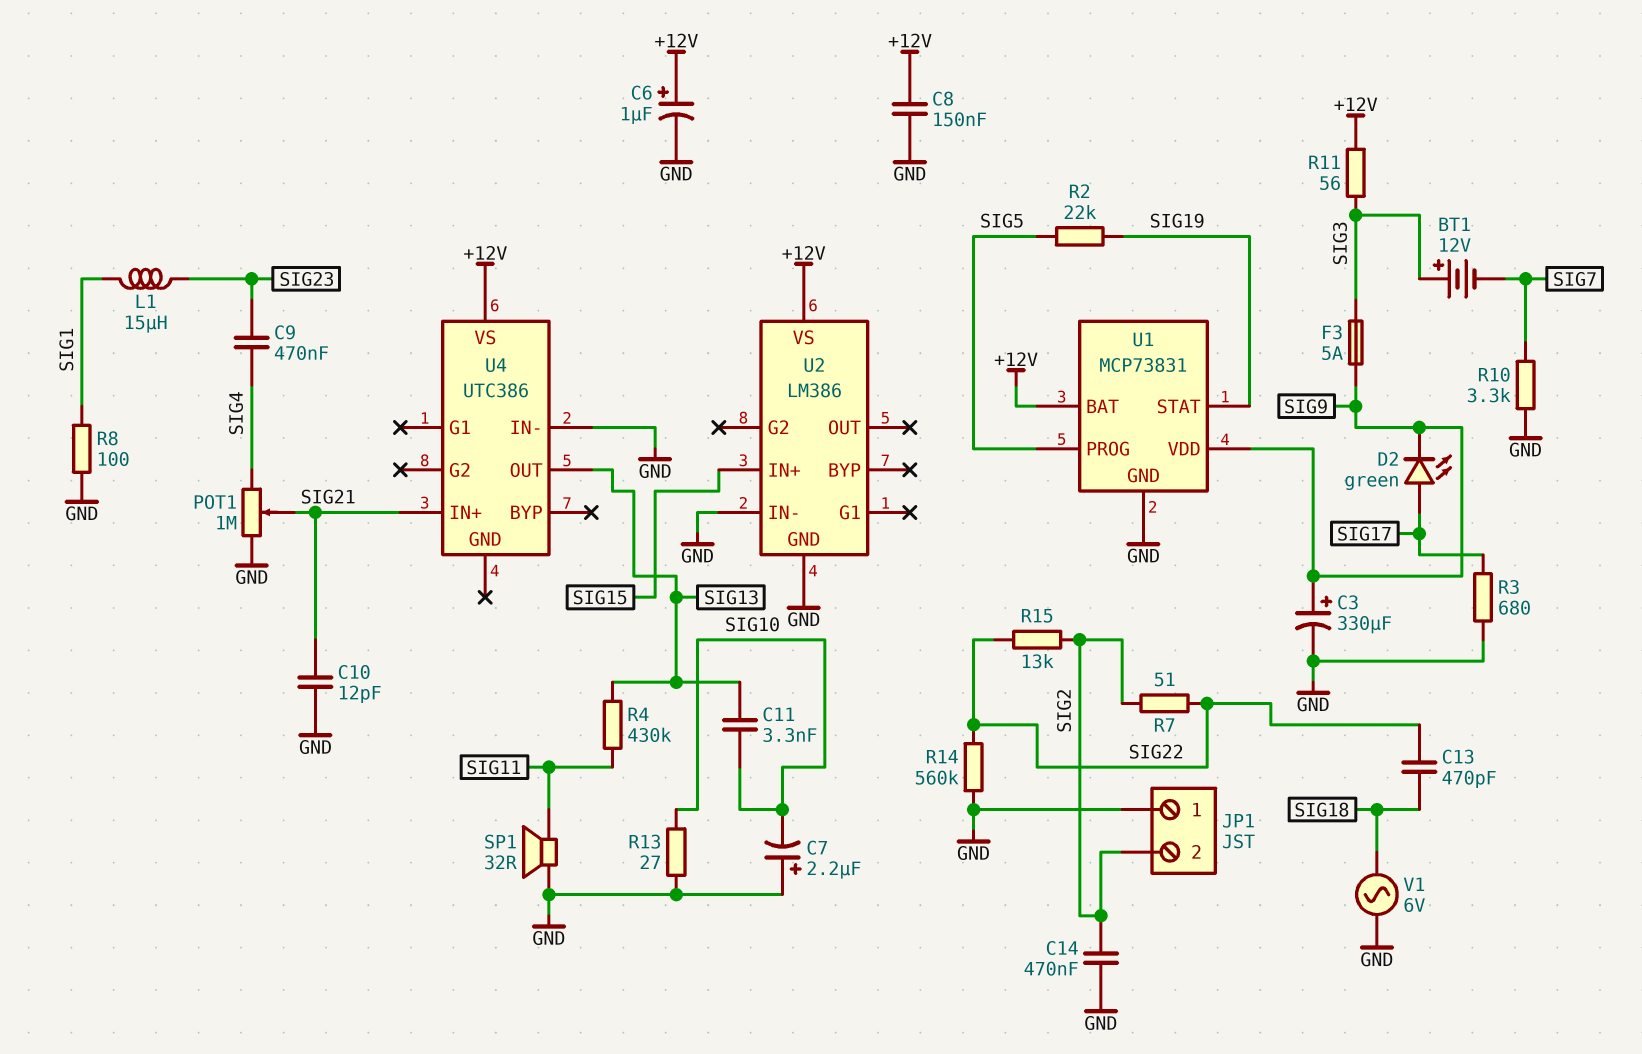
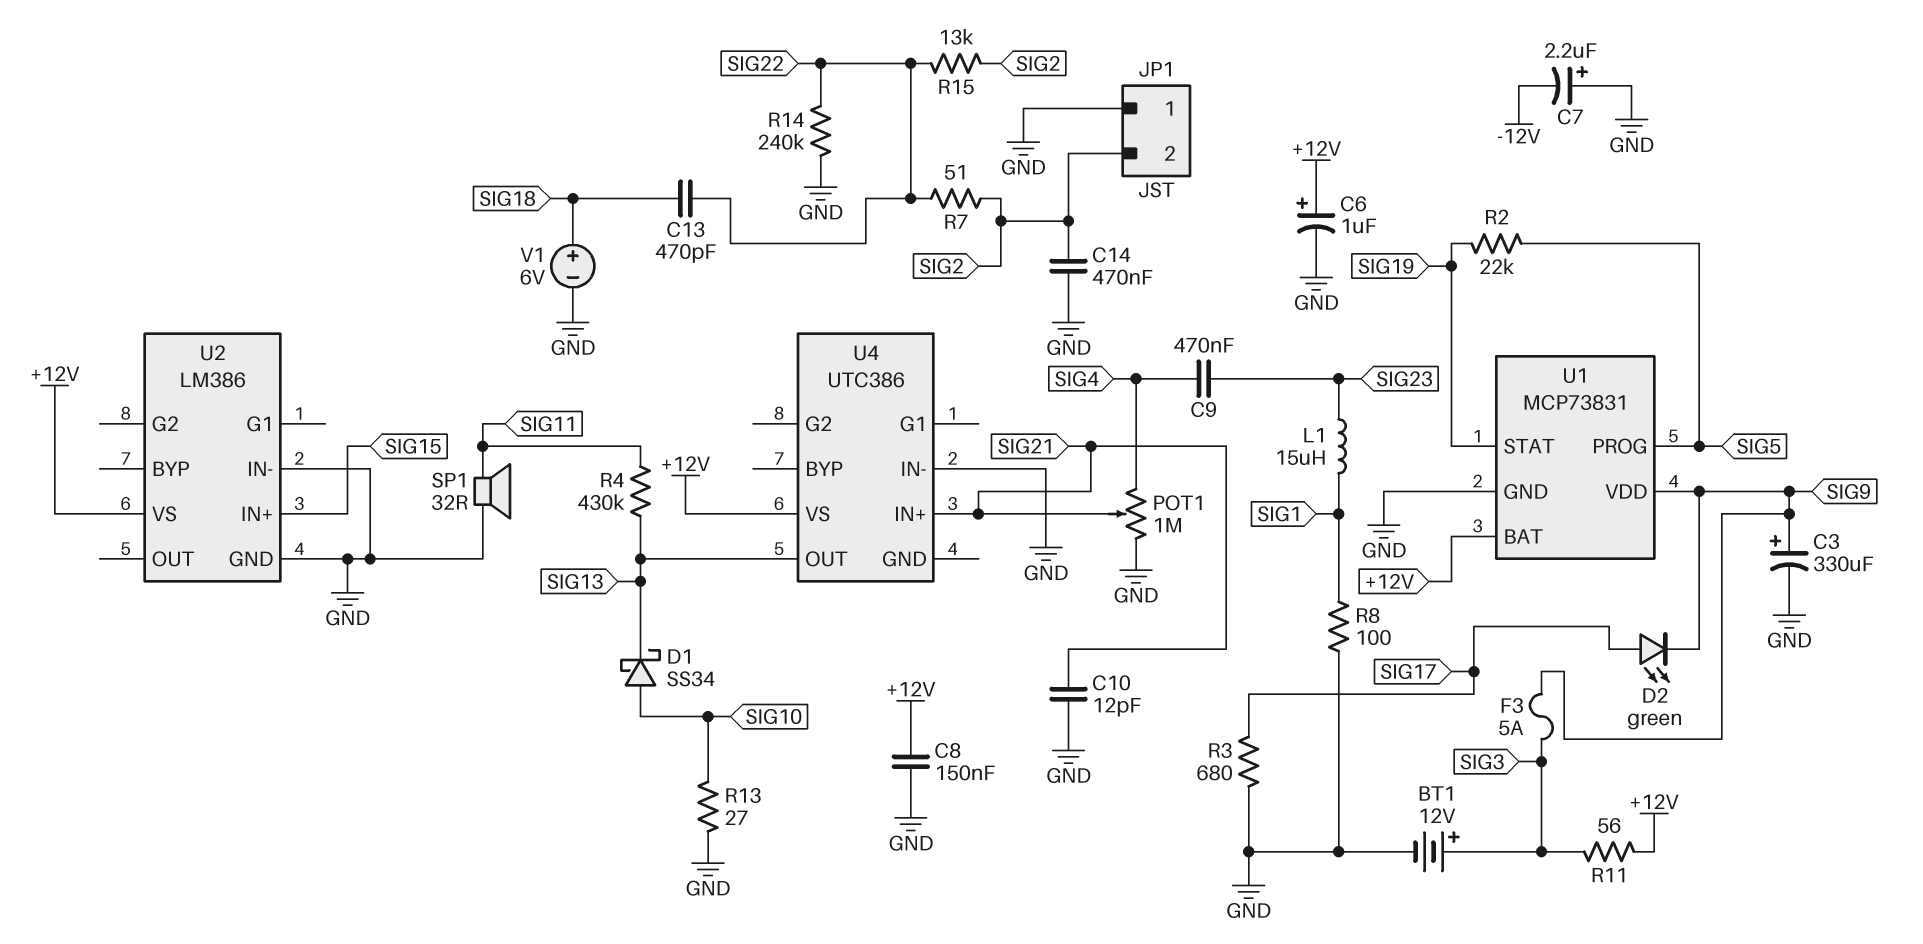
BT1: 12V (plus SIG3, minus SIG7) -> 12V (plus SIG3, minus GND)
C7: 2.2uF (plus GND, minus SIG10) -> 2.2uF (plus GND, minus -12V)
C11: 3.3nF (SIG10, SIG13) -> none
D1: none -> schottky SS34 (A SIG10, K SIG13)
R10: 3.3k (GND, SIG7) -> none
R14: 560k (GND, SIG22) -> 240k (GND, SIG22)
V1: AC 6V (GND, SIG18) -> 6V (plus SIG18, minus GND)

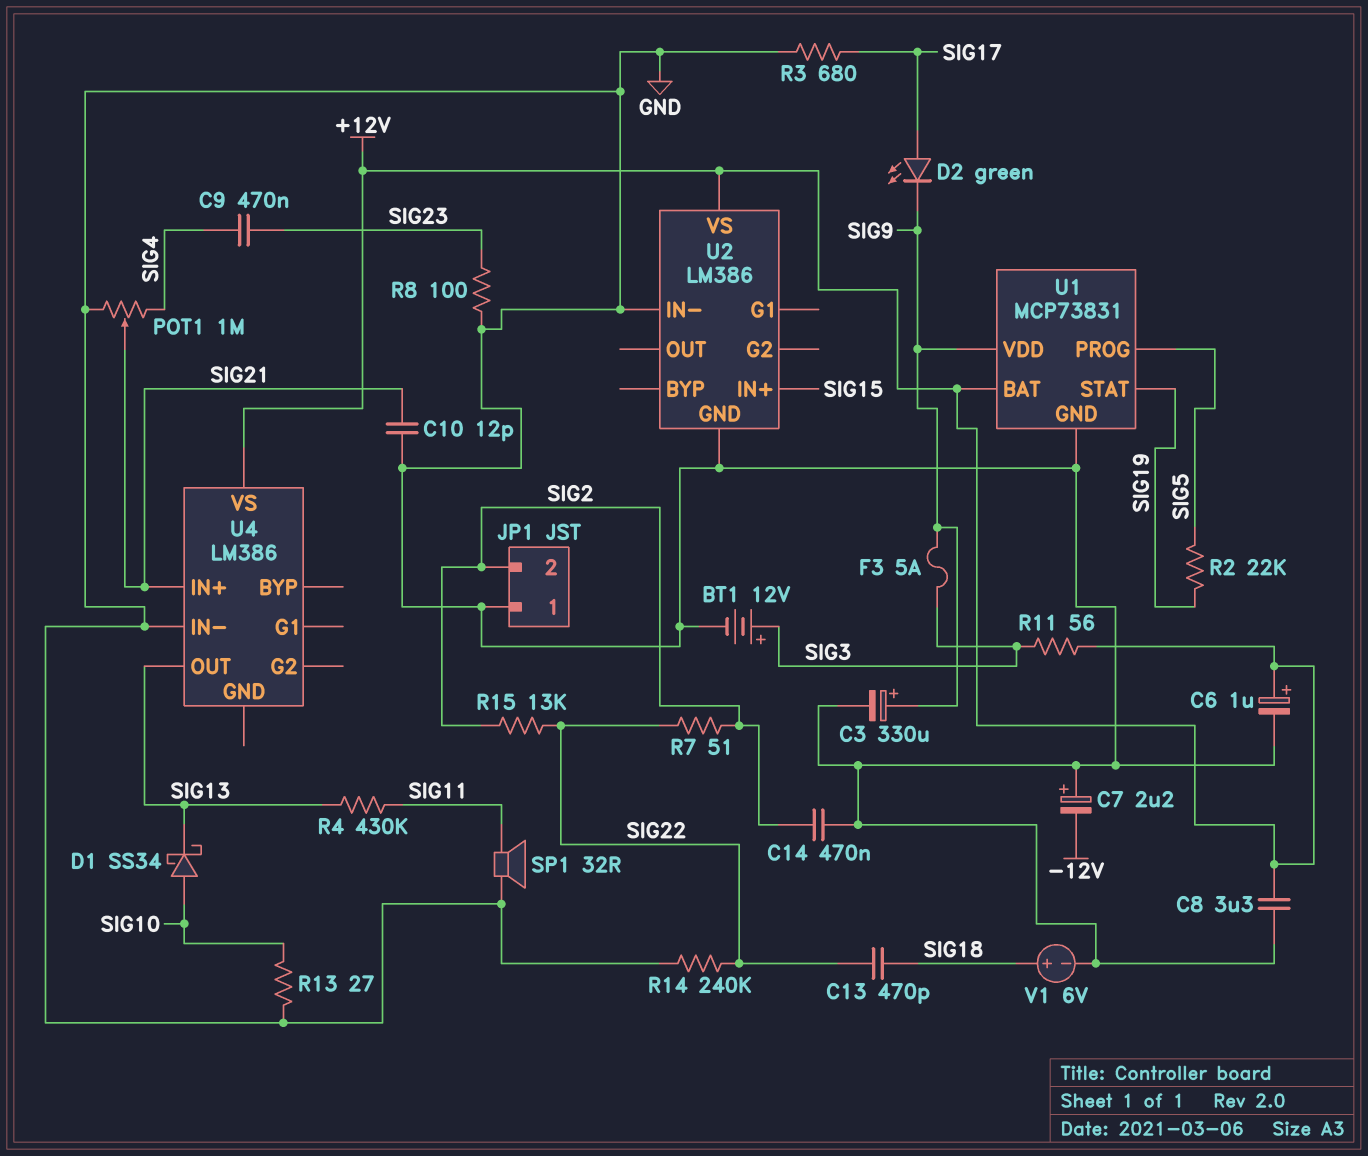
C8: 150nF (+12V, GND) -> 3.3uF (+12V, GND)
L1: 15uH (SIG1, SIG23) -> none
R8: 100 (GND, SIG1) -> 100 (GND, SIG23)
U4: UTC386 -> LM386

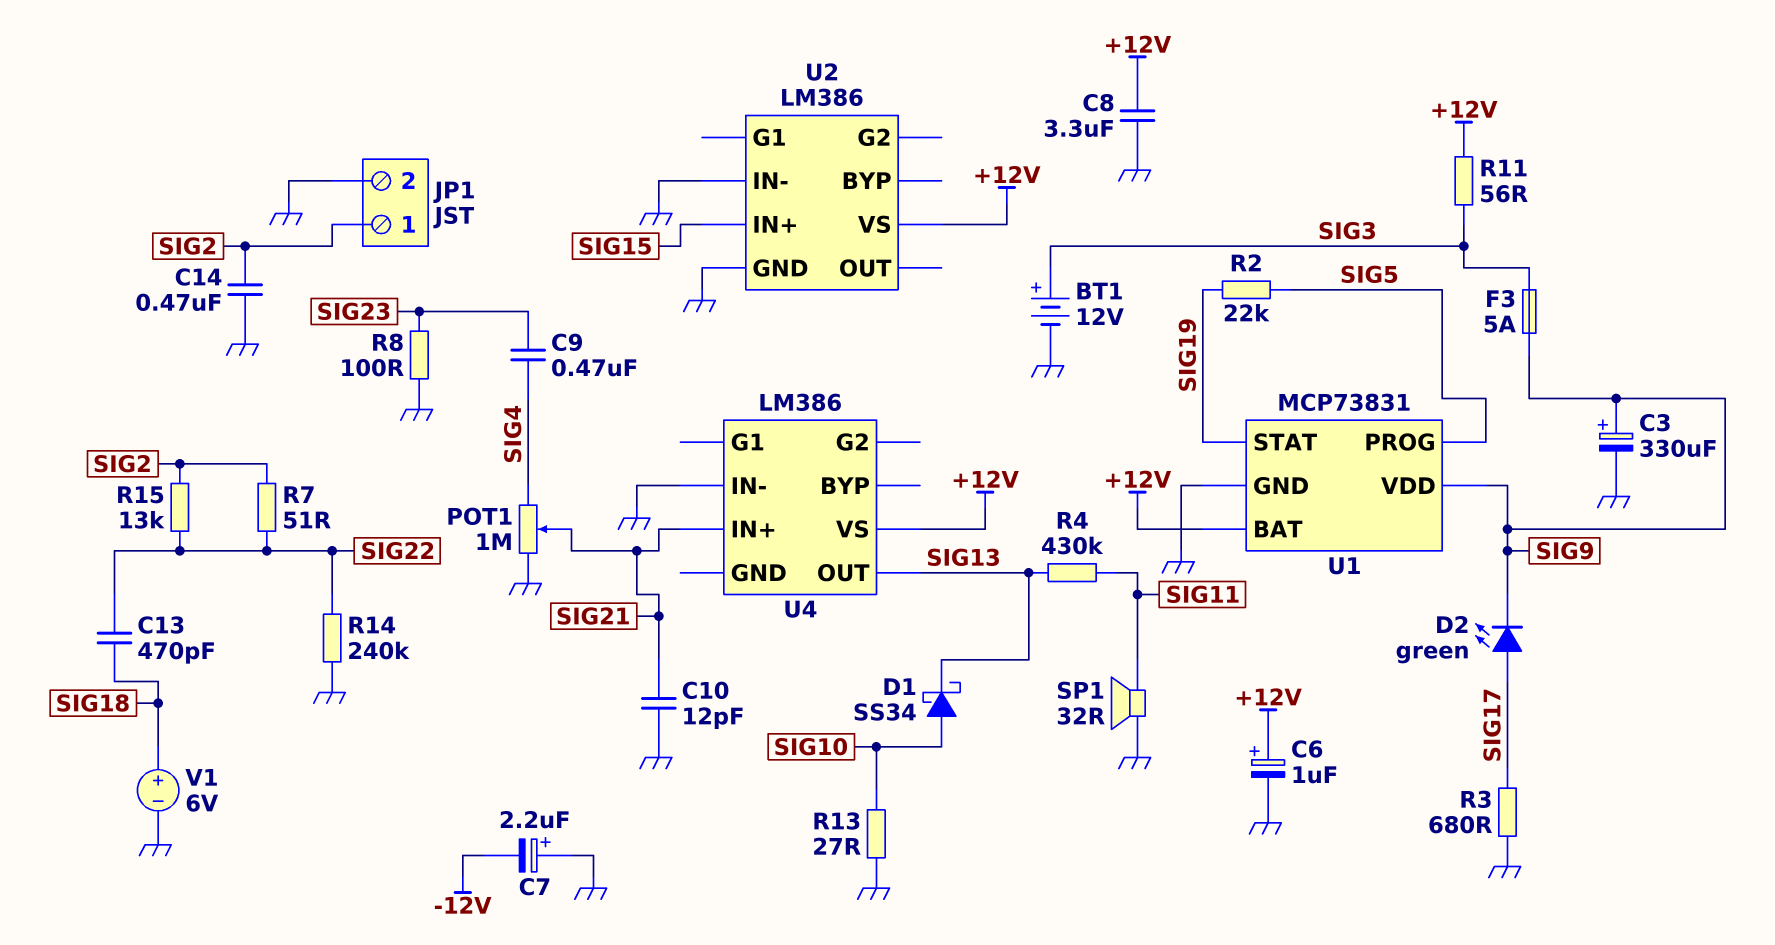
JP1 pin 1: GND -> SIG2
JP1 pin 2: SIG2 -> GND

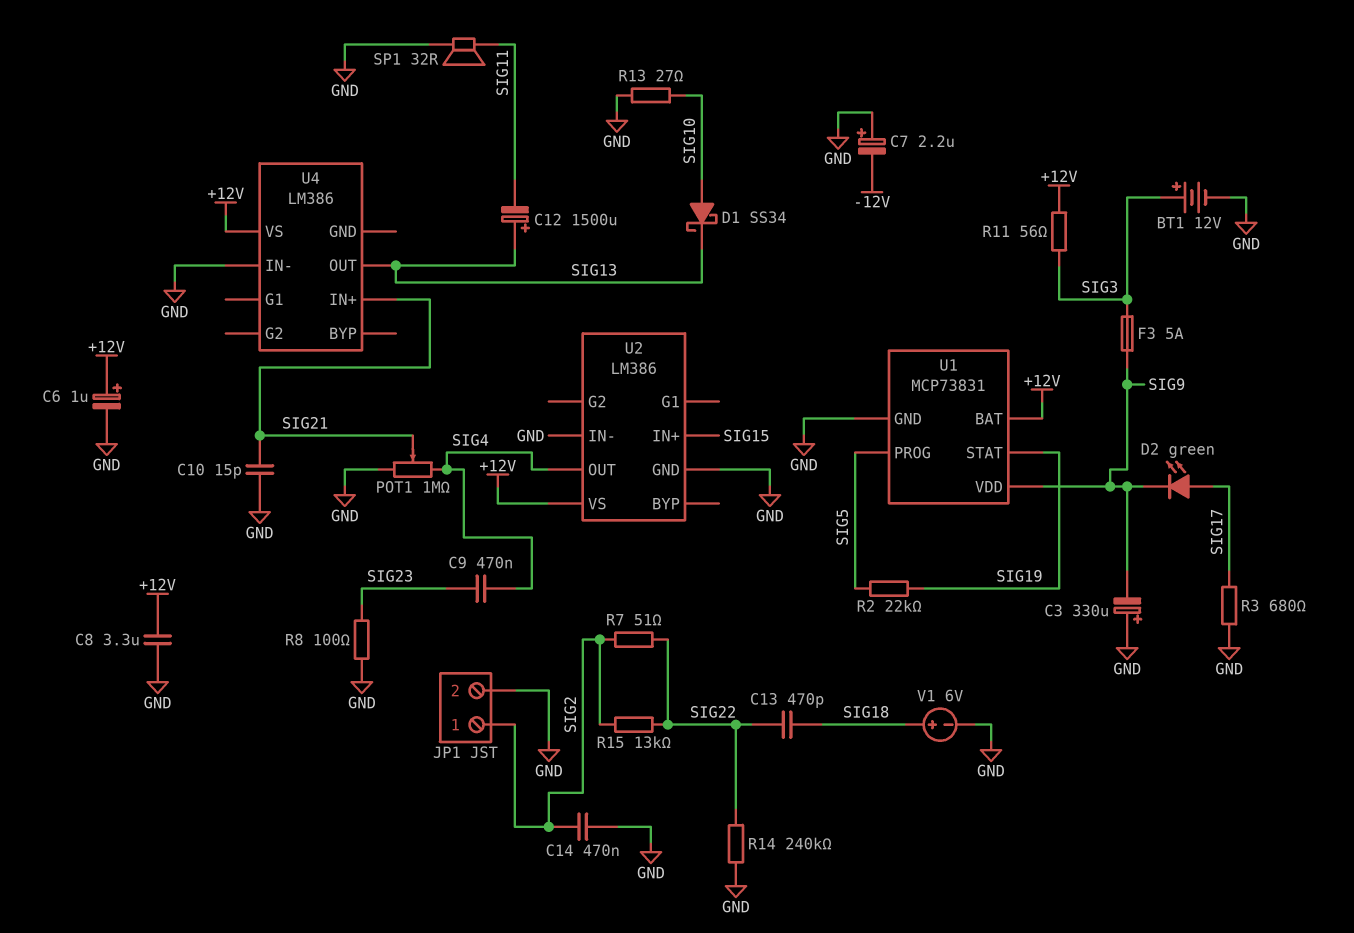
C3: 330uF (plus SIG9, minus GND) -> 330uF (plus GND, minus SIG9)
C10: 12pF (GND, SIG21) -> 15pF (GND, SIG21)
C12: none -> 1500uF (plus SIG13, minus SIG11)
R4: 430k (SIG11, SIG13) -> none
U2 pin OUT: none -> SIG4

